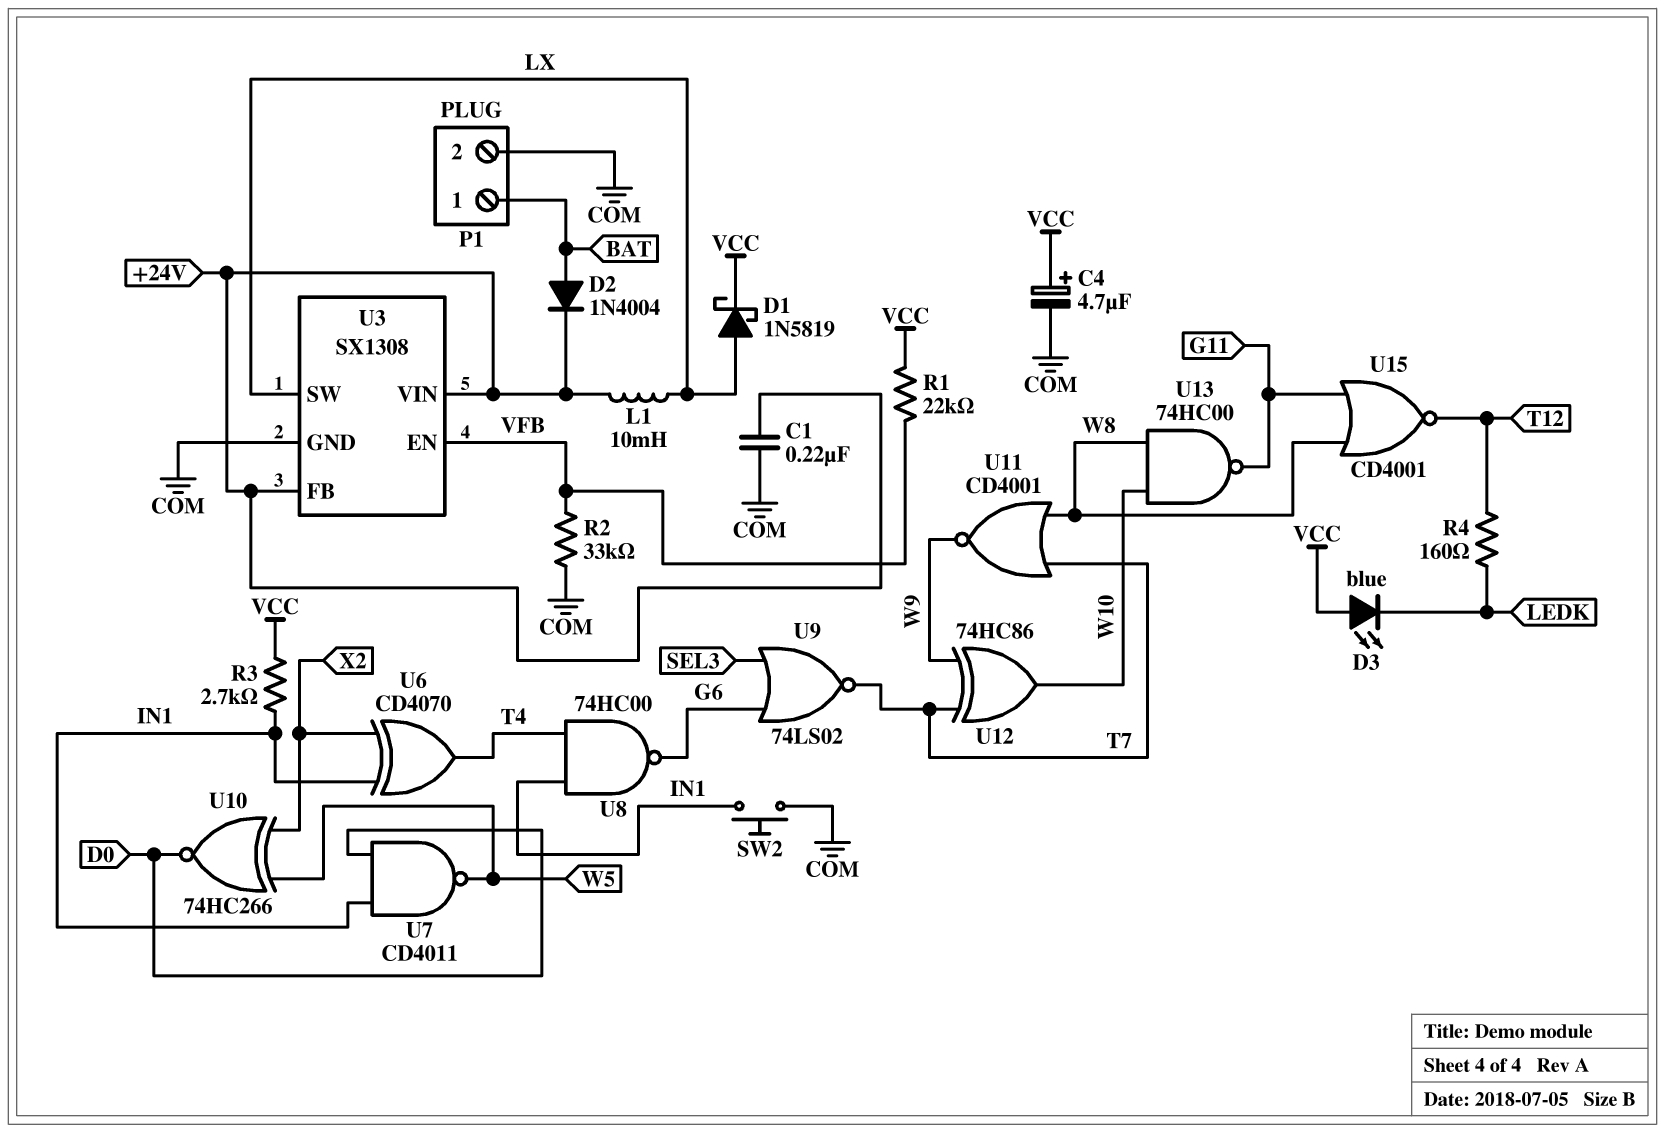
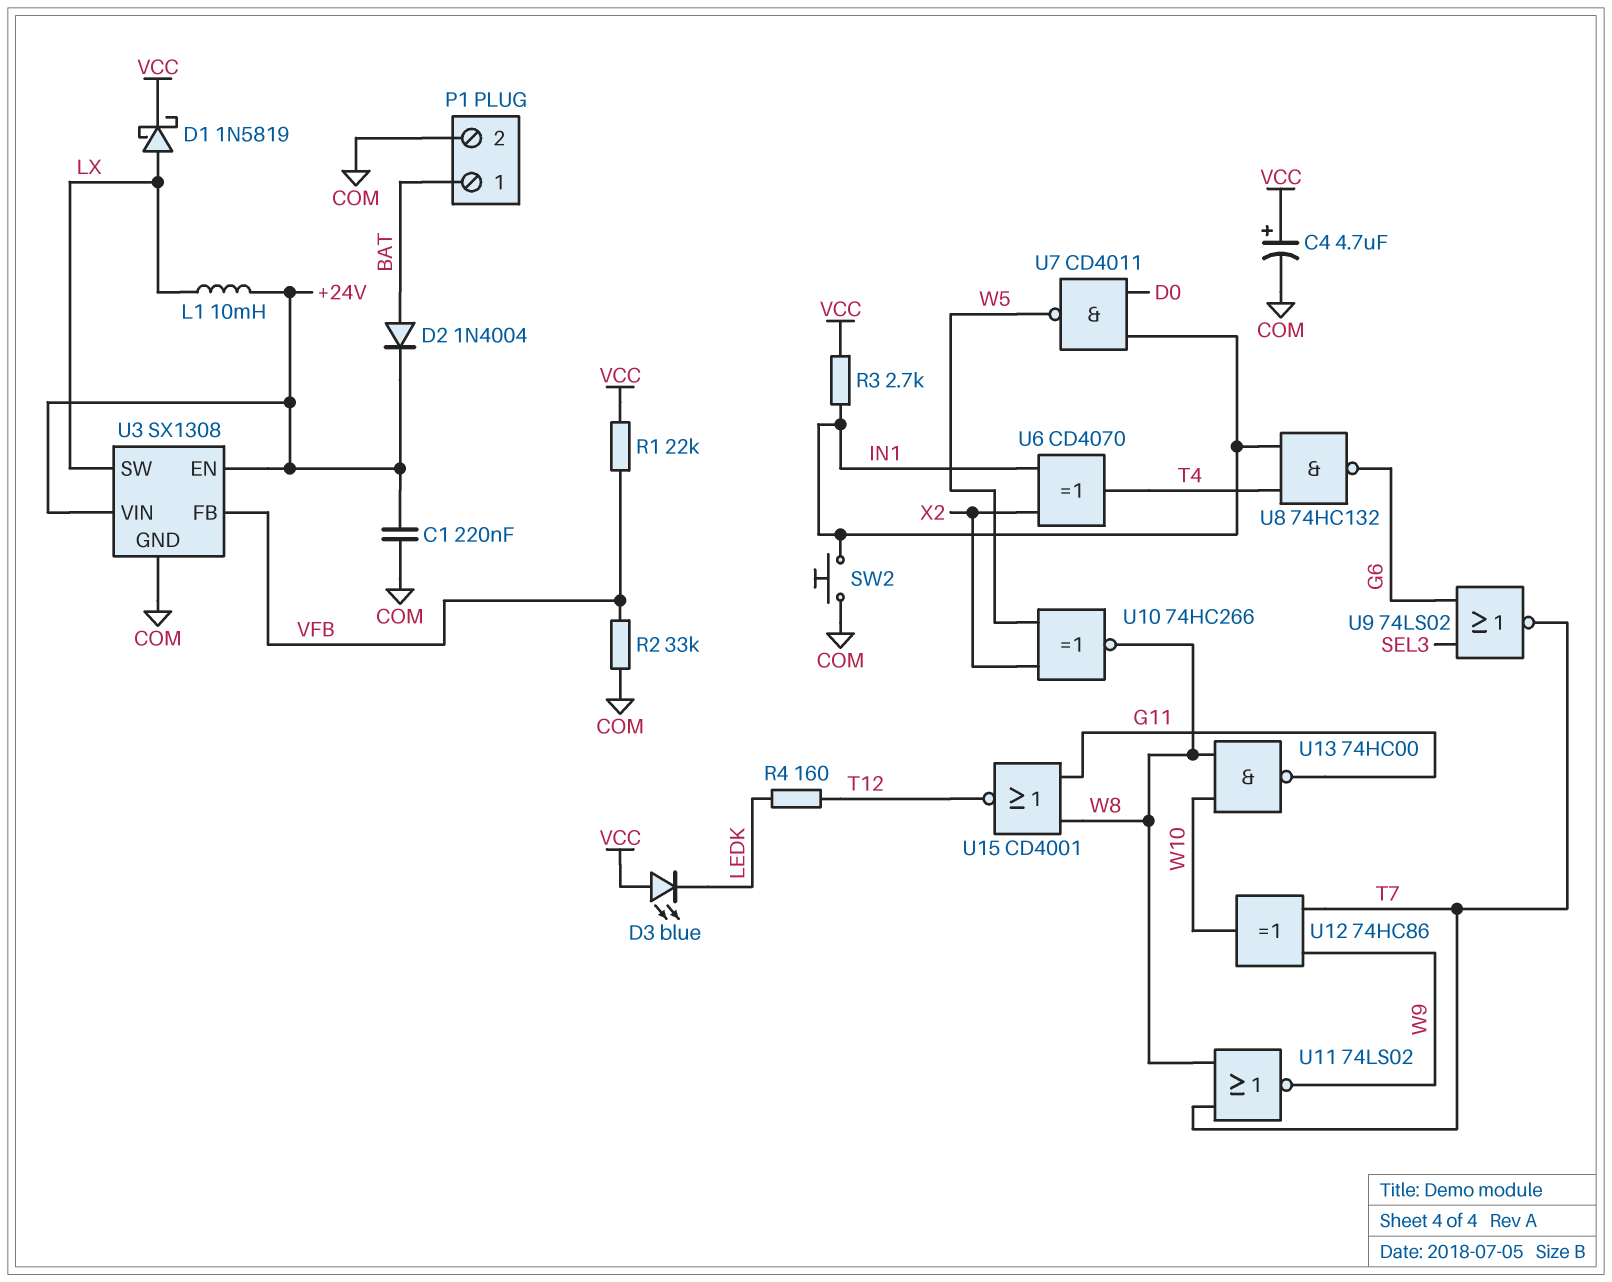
U3 pin EN: VFB -> +24V
U3 pin FB: +24V -> VFB
U8: NAND 74HC00 (in IN1, in T4, out G6) -> NAND 74HC132 (in IN1, in T4, out G6)
U10: XNOR 74HC266 (in W5, in X2, out D0) -> XNOR 74HC266 (in W5, in X2, out W8)
U11: NOR CD4001 (in T7, in W8, out W9) -> NOR 74LS02 (in T7, in W8, out W9)

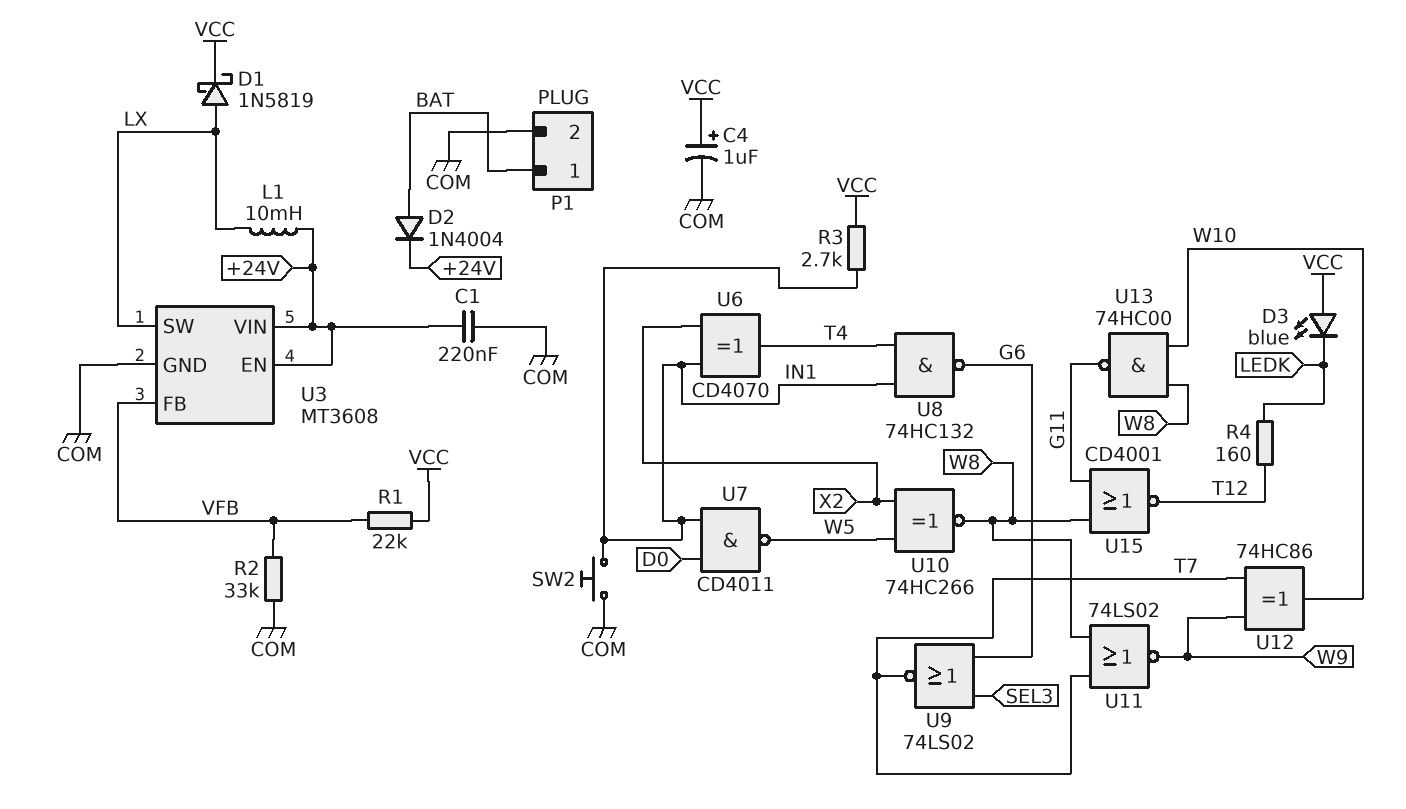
C4: 4.7uF (plus VCC, minus COM) -> 1uF (plus VCC, minus COM)
U3: SX1308 -> MT3608

